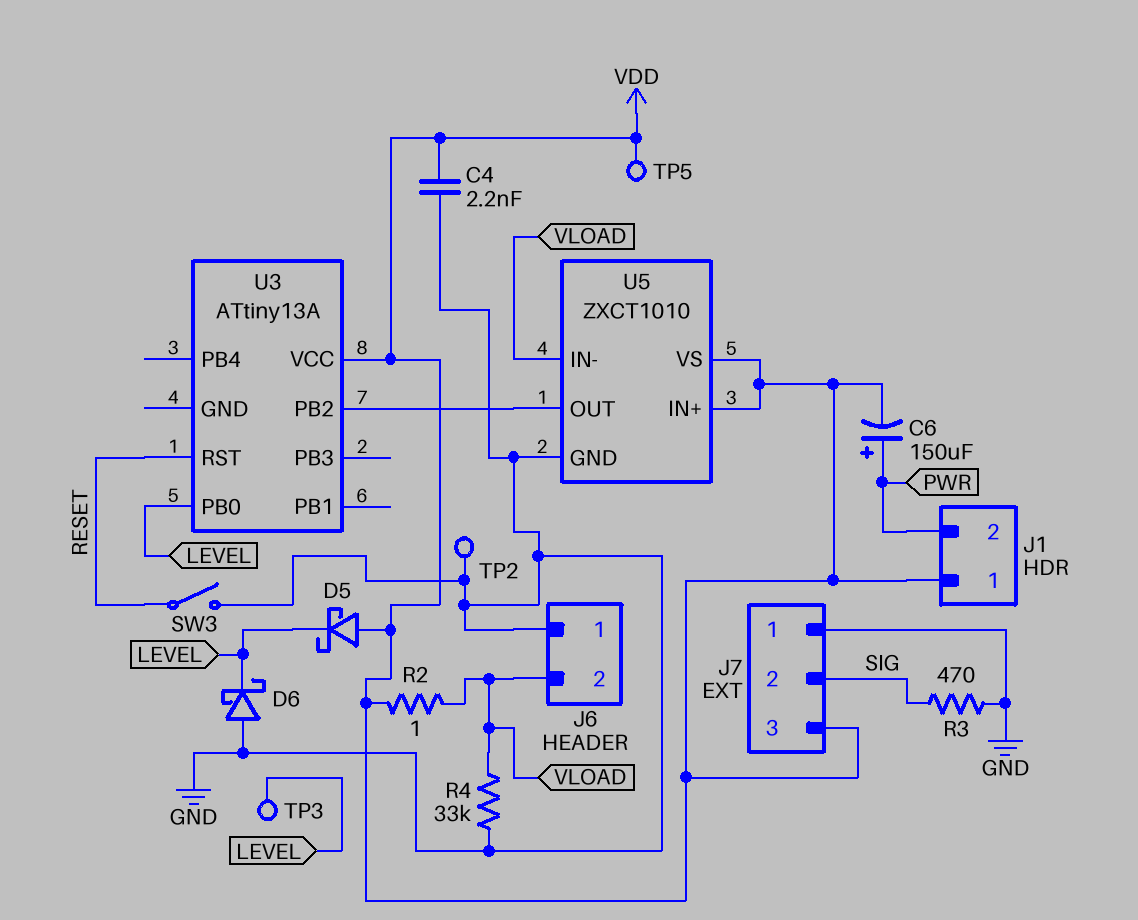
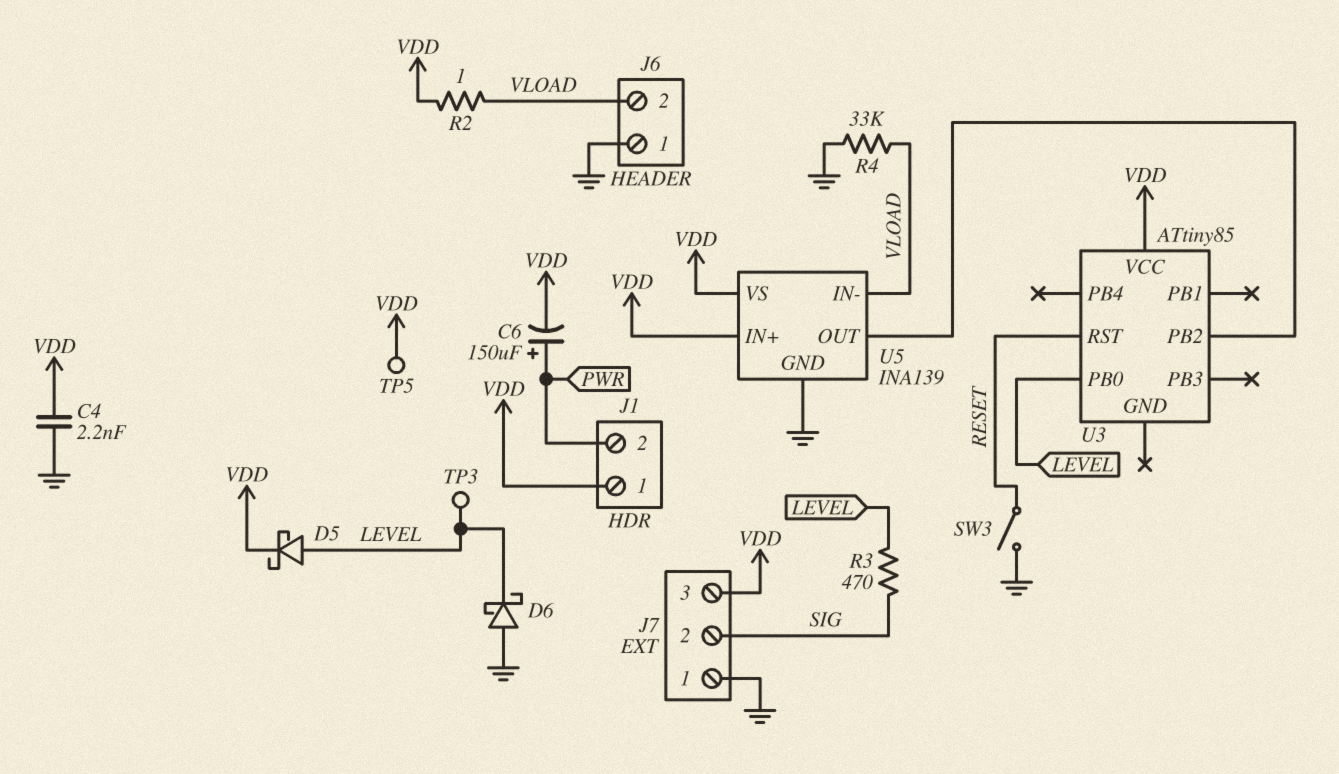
D5: schottky (A VDD, K LEVEL) -> schottky (A LEVEL, K VDD)
R3: 470 (GND, SIG) -> 470 (LEVEL, SIG)
TP2: test point (GND) -> none
U3: ATtiny13A -> ATtiny85
U5: ZXCT1010 -> INA139

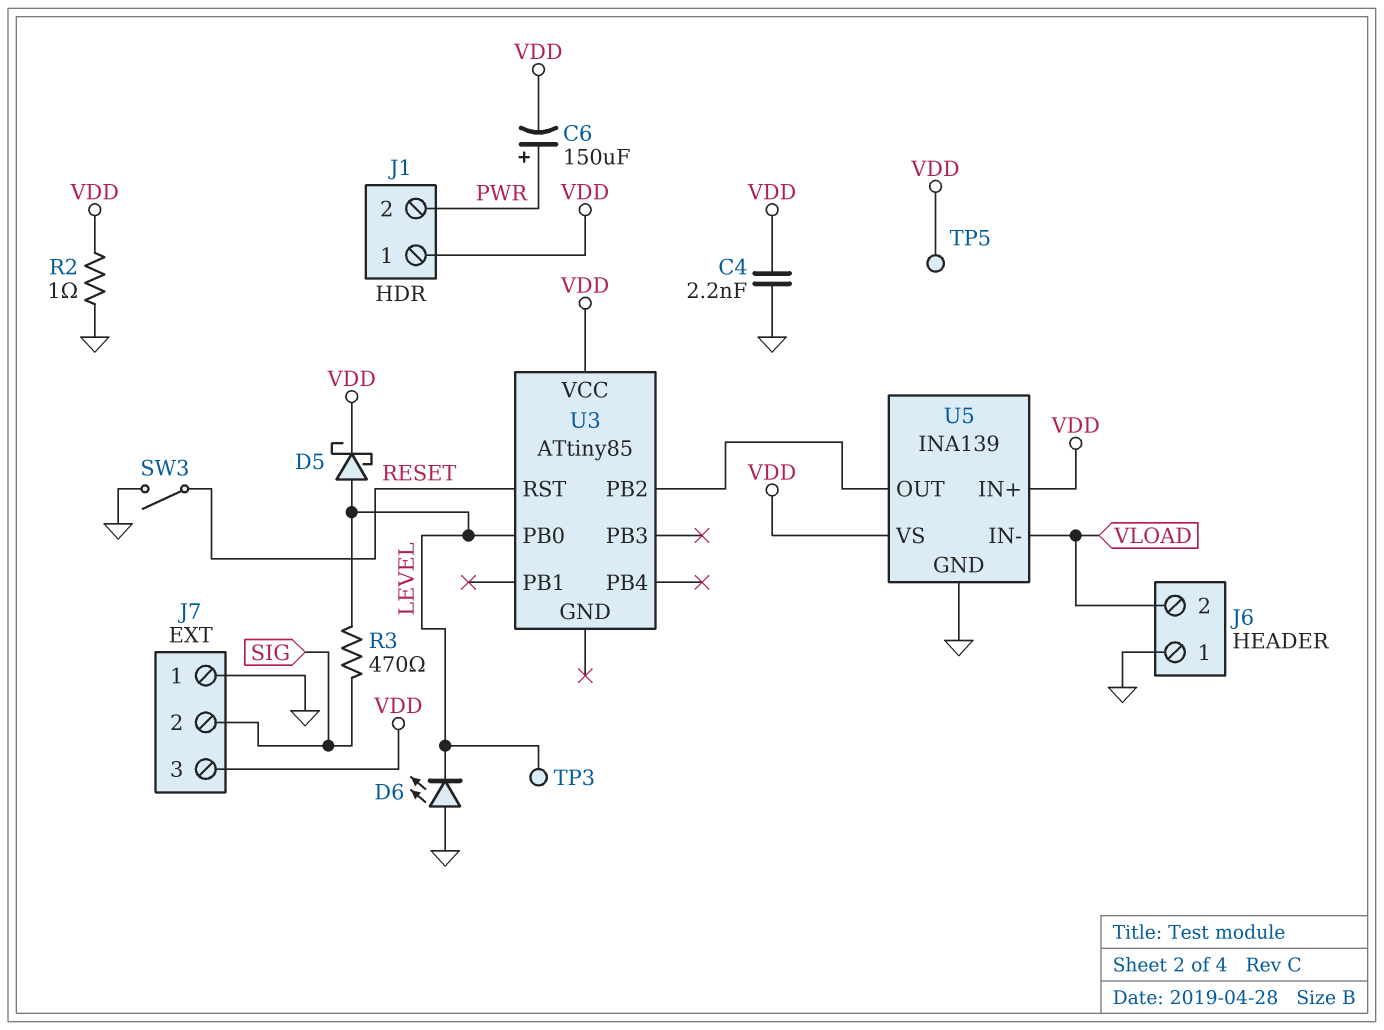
D6: schottky (A GND, K LEVEL) -> LED (A GND, K LEVEL)
R2: 1 (VDD, VLOAD) -> 1 (GND, VDD)
R4: 33k (GND, VLOAD) -> none

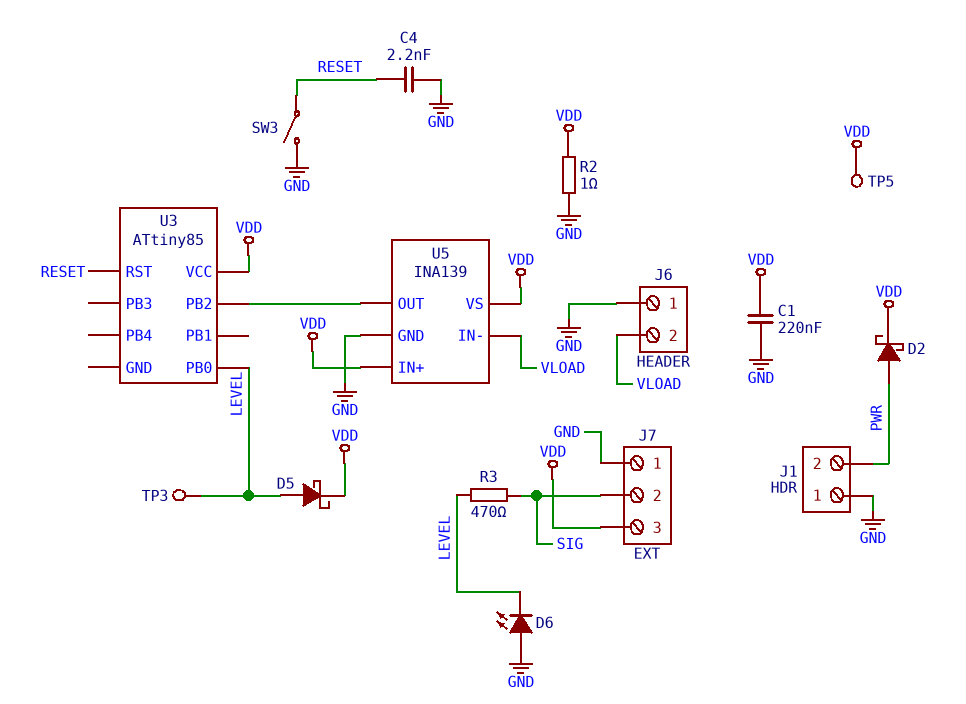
C1: none -> 220nF (GND, VDD)
C4: 2.2nF (GND, VDD) -> 2.2nF (GND, RESET)
C6: 150uF (plus PWR, minus VDD) -> none
D2: none -> schottky (A PWR, K VDD)
J1 pin 1: VDD -> GND

